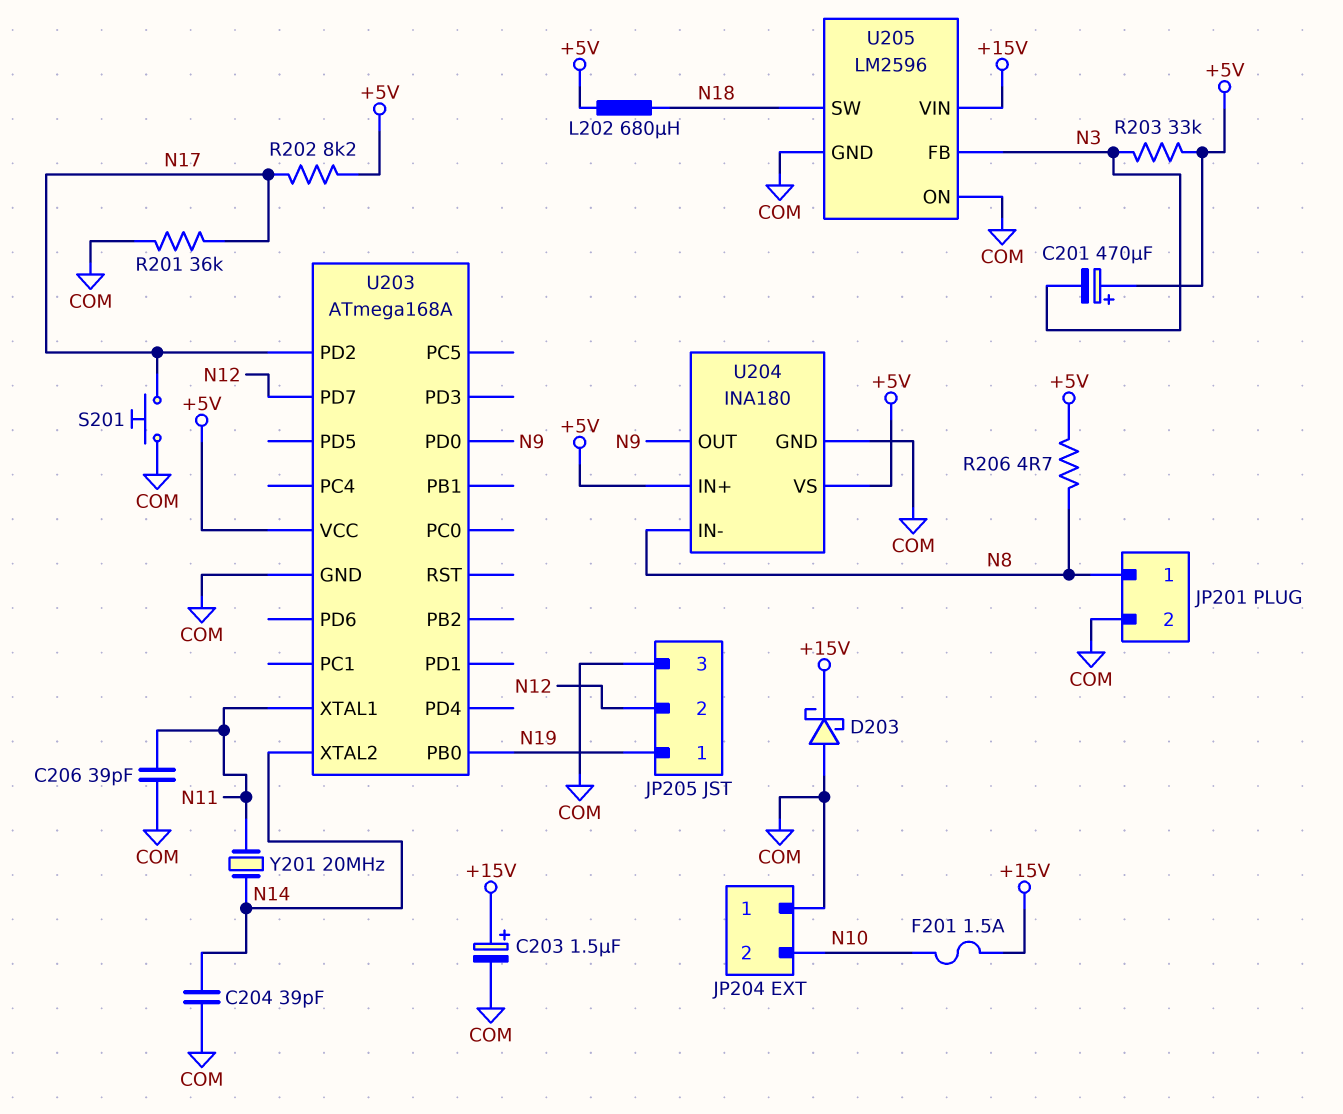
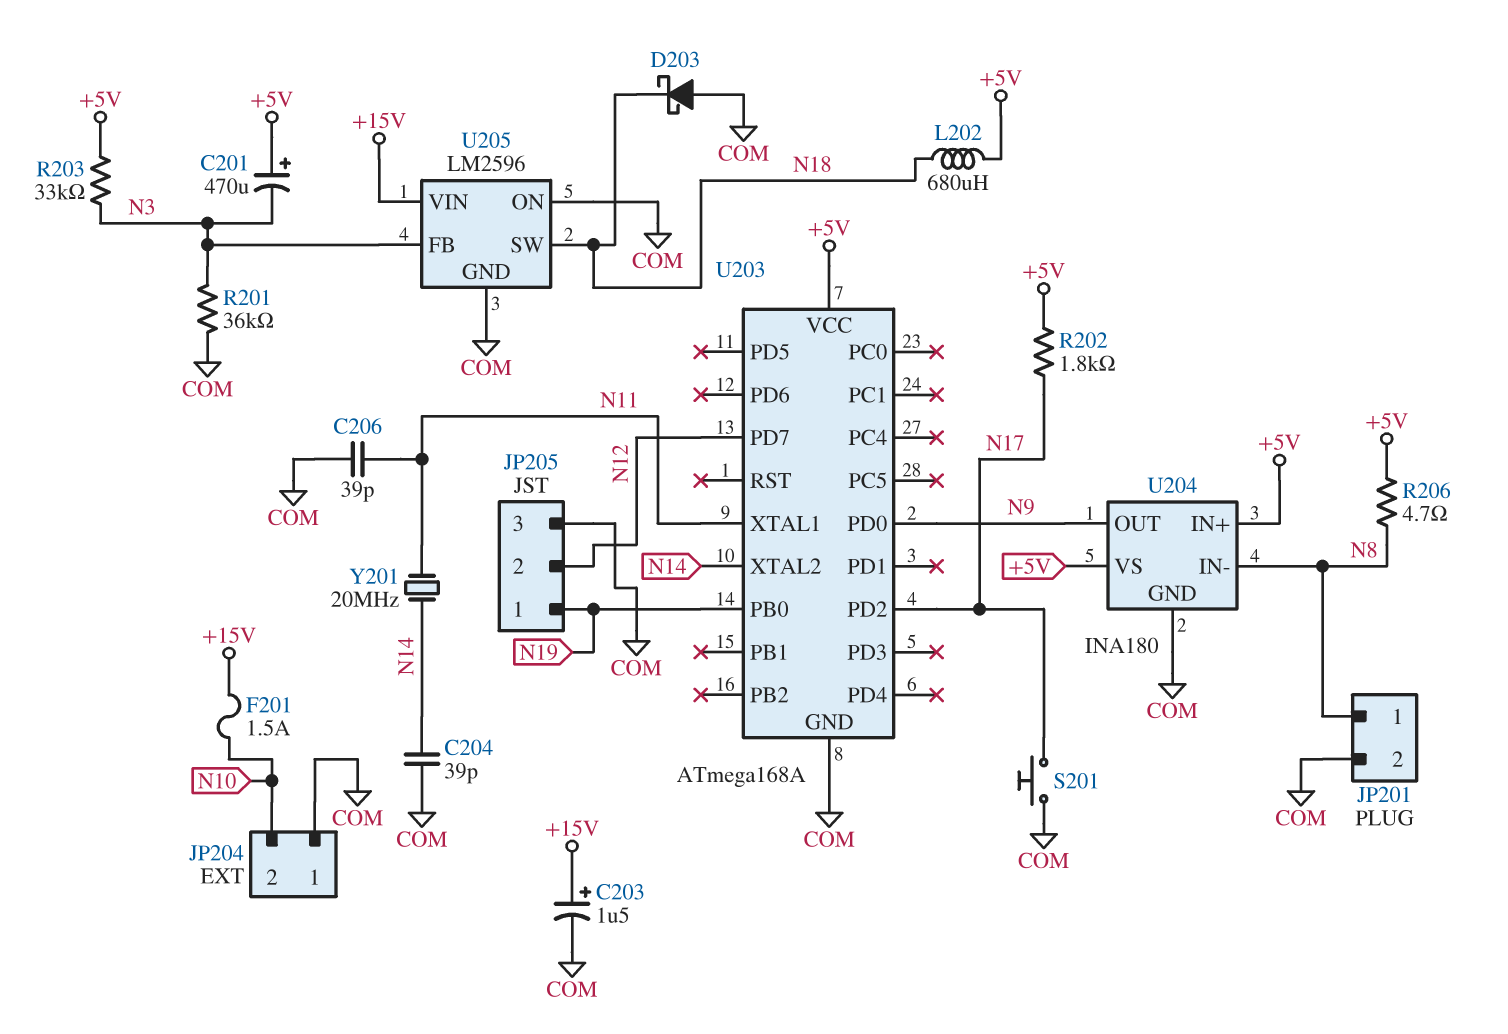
D203: schottky (A COM, K +15V) -> schottky (A COM, K N18)
R201: 36k (COM, N17) -> 36k (COM, N3)
R202: 8.2k (+5V, N17) -> 1.8k (+5V, N17)

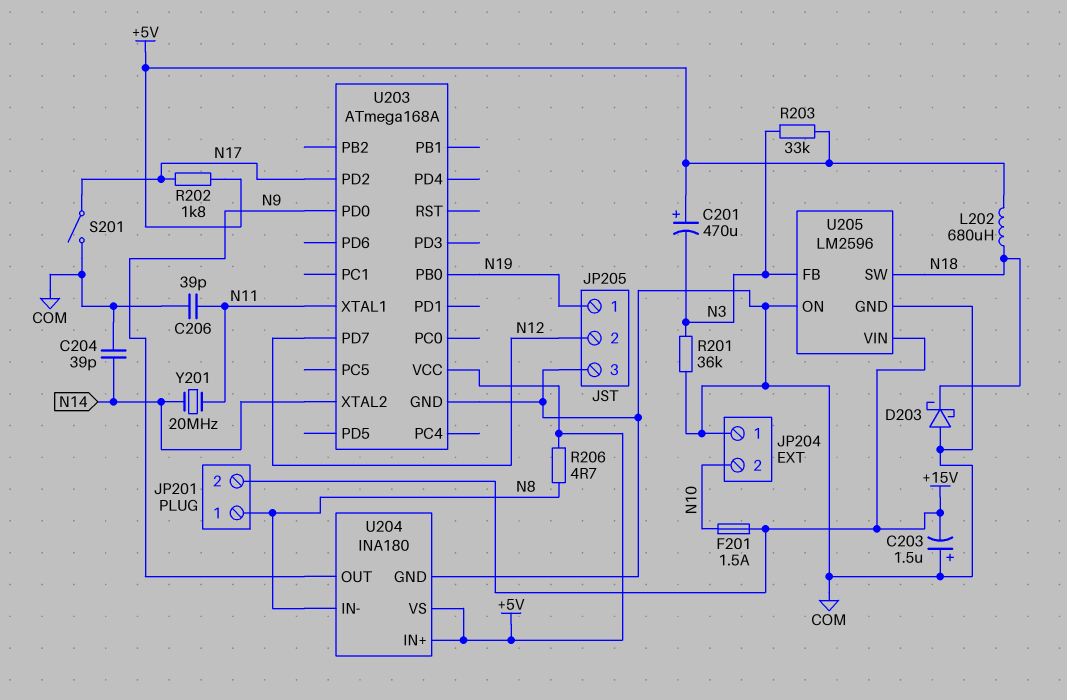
C203: 1.5uF (plus +15V, minus COM) -> 1.5uF (plus COM, minus +15V)
JP201 pin 2: COM -> +15V
S201: button (COM, N17) -> switch (COM, N17)

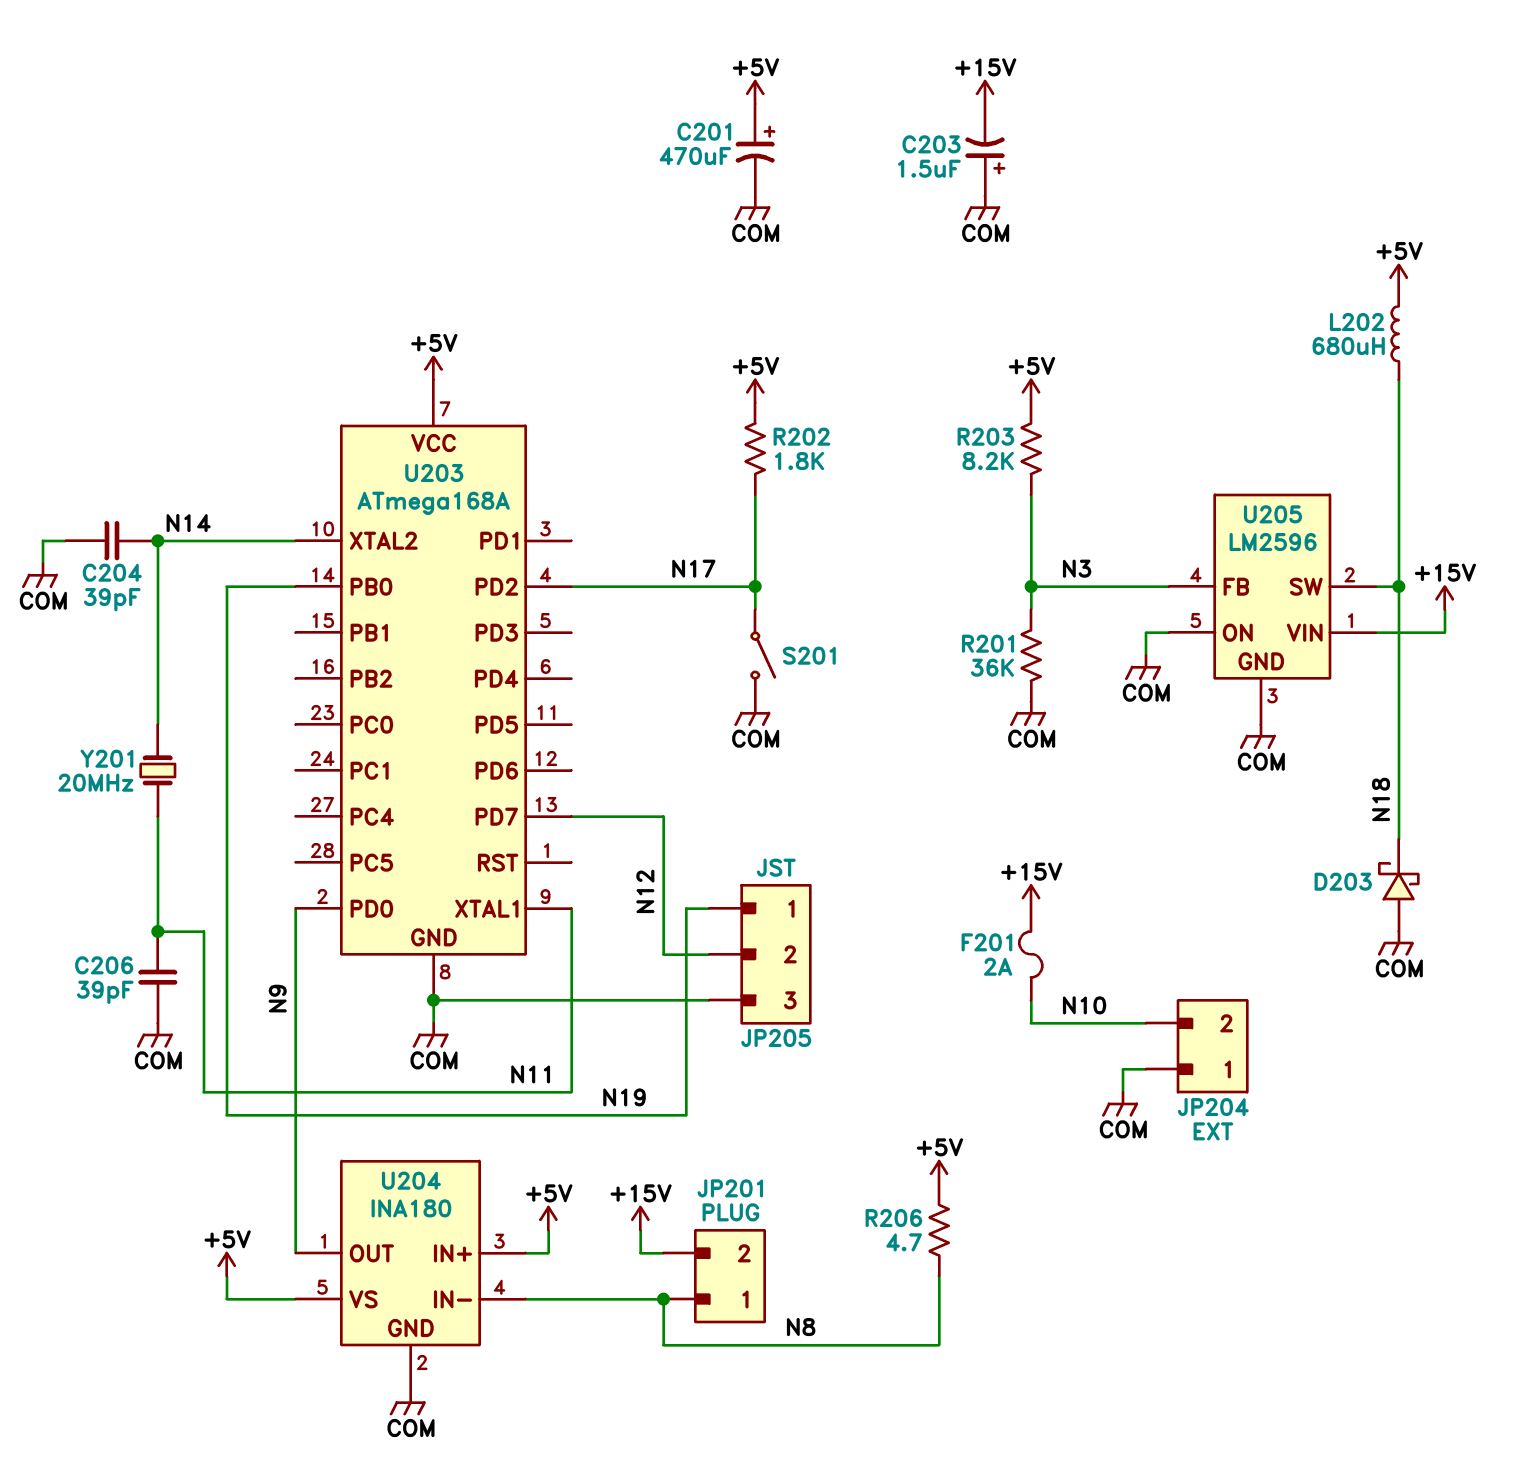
C201: 470uF (plus +5V, minus N3) -> 470uF (plus +5V, minus COM)
F201: 1.5A (+15V, N10) -> 2A (+15V, N10)
R203: 33k (+5V, N3) -> 8.2k (+5V, N3)

